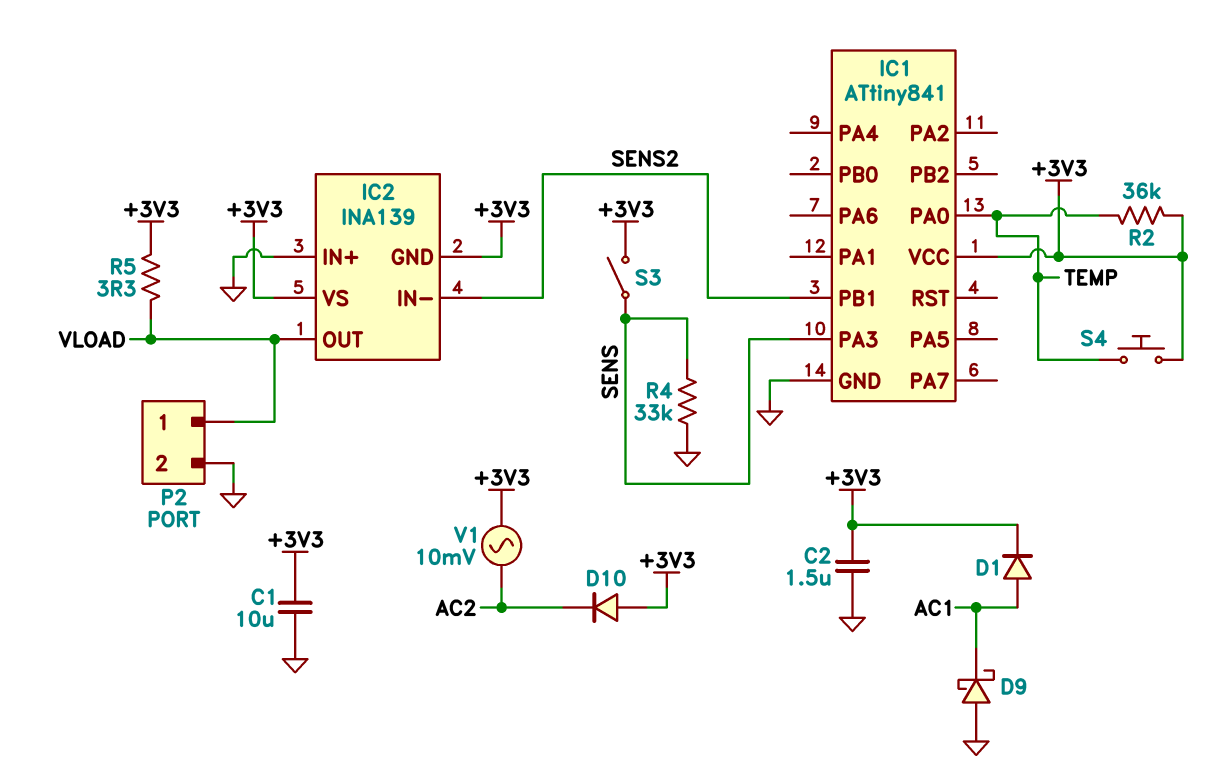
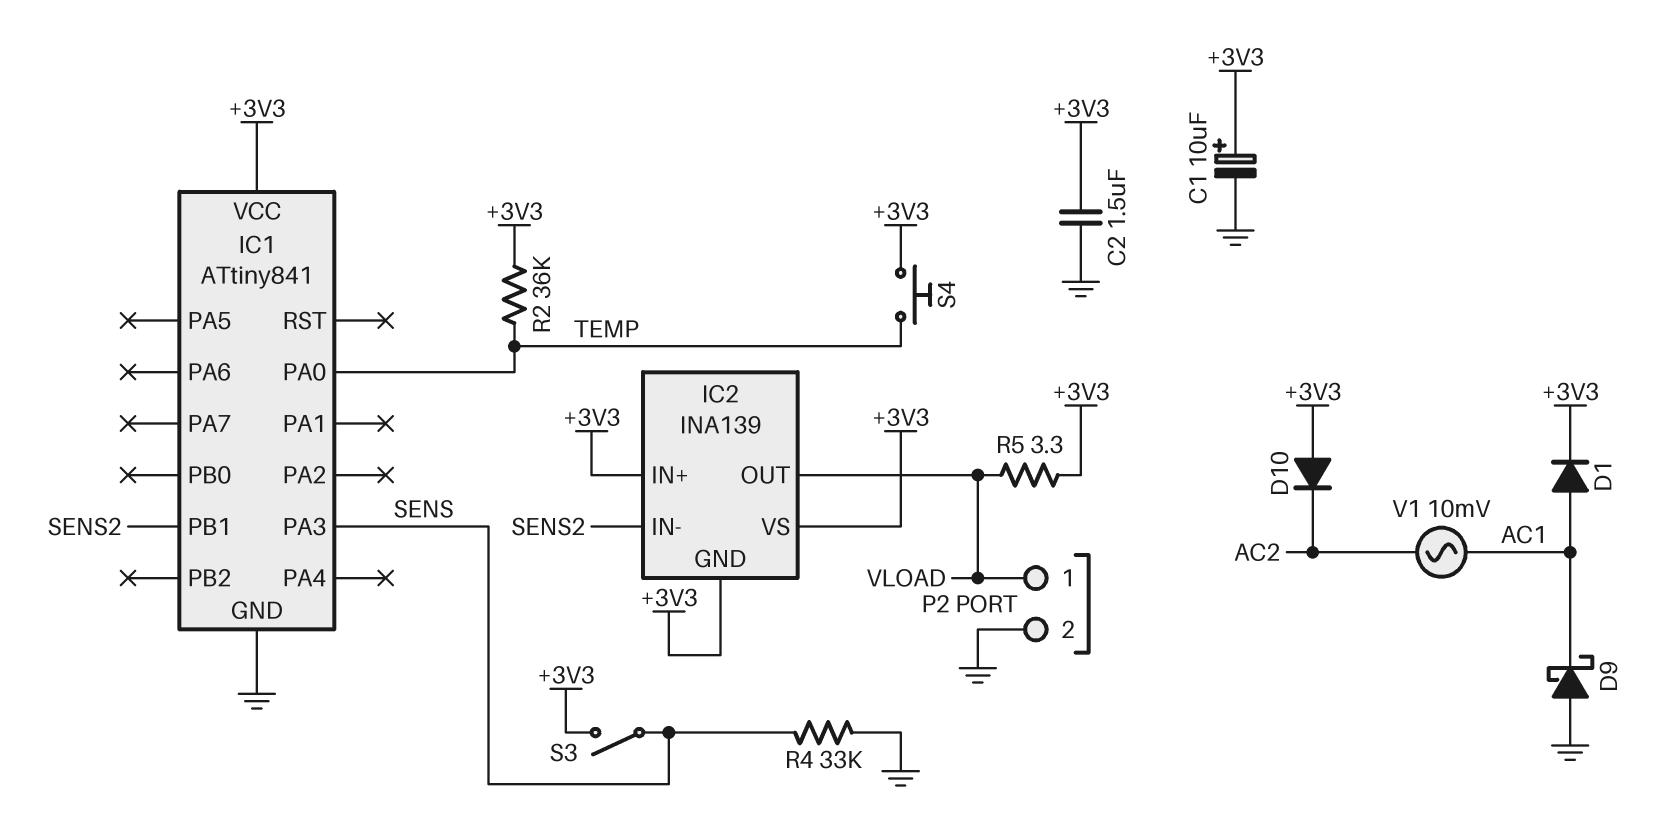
C1: 10uF (+3V3, GND) -> 10uF (plus +3V3, minus GND)
IC2 pin IN+: GND -> +3V3
V1: AC 10mV (+3V3, AC2) -> AC 10mV (AC1, AC2)

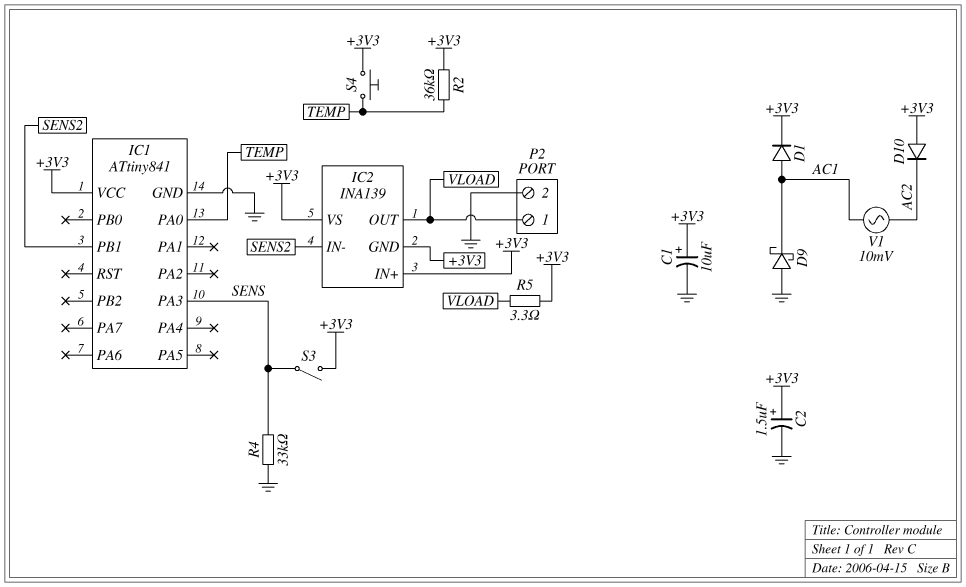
C2: 1.5uF (+3V3, GND) -> 1.5uF (plus +3V3, minus GND)

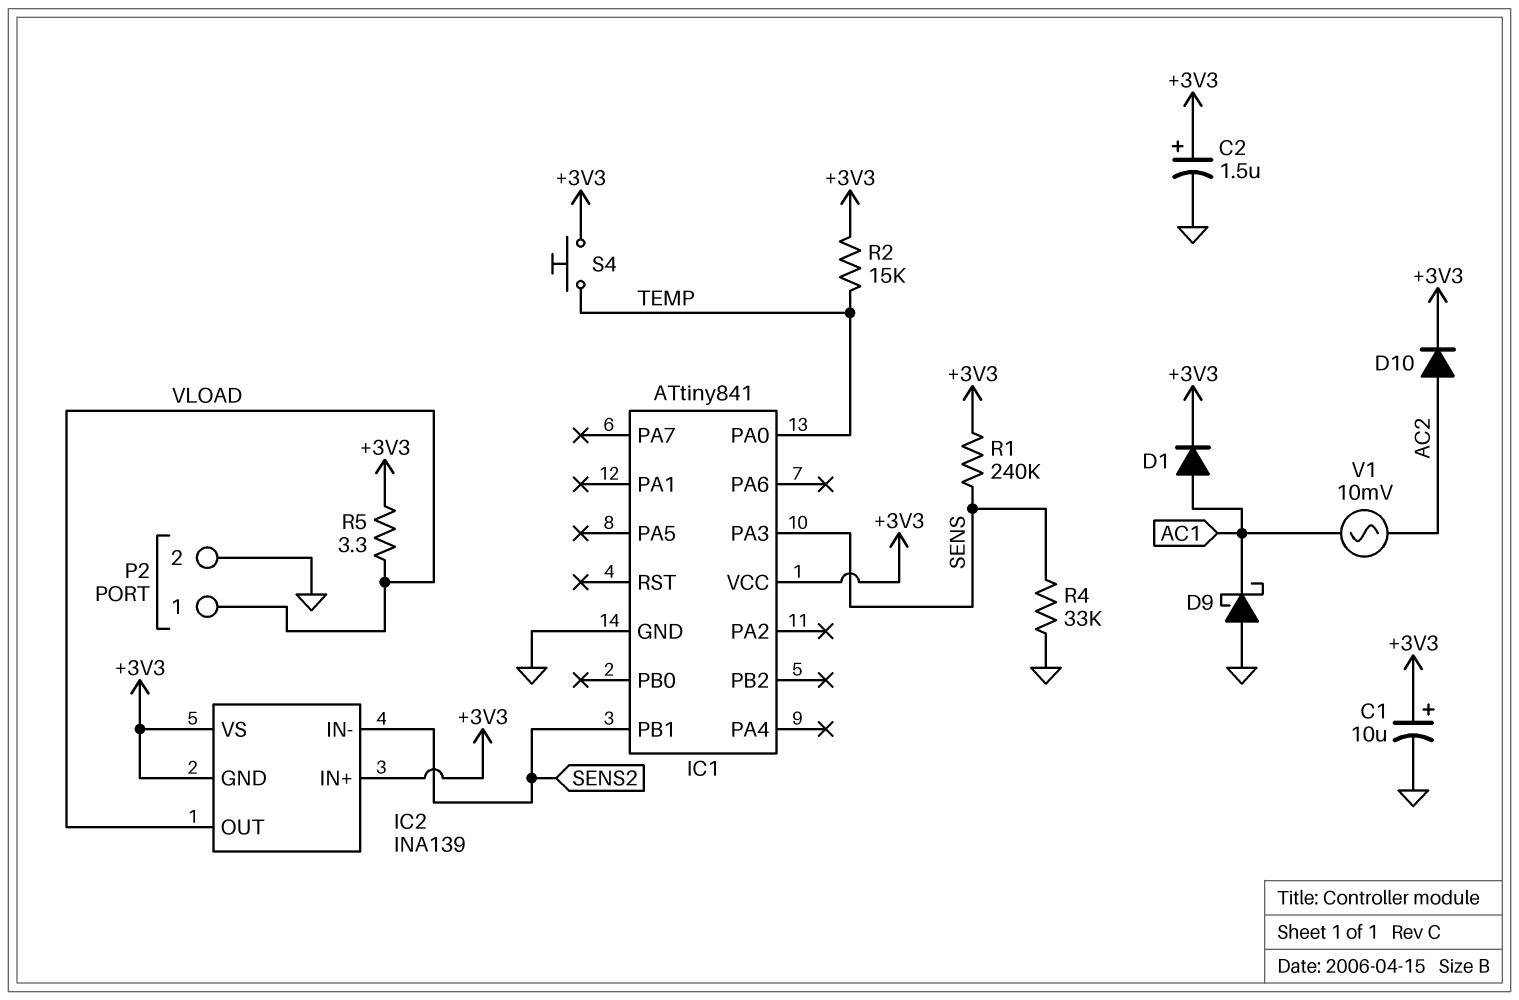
D10: diode (A +3V3, K AC2) -> diode (A AC2, K +3V3)
R1: none -> 240k (+3V3, SENS)
R2: 36k (+3V3, TEMP) -> 15k (+3V3, TEMP)
S3: switch (+3V3, SENS) -> none

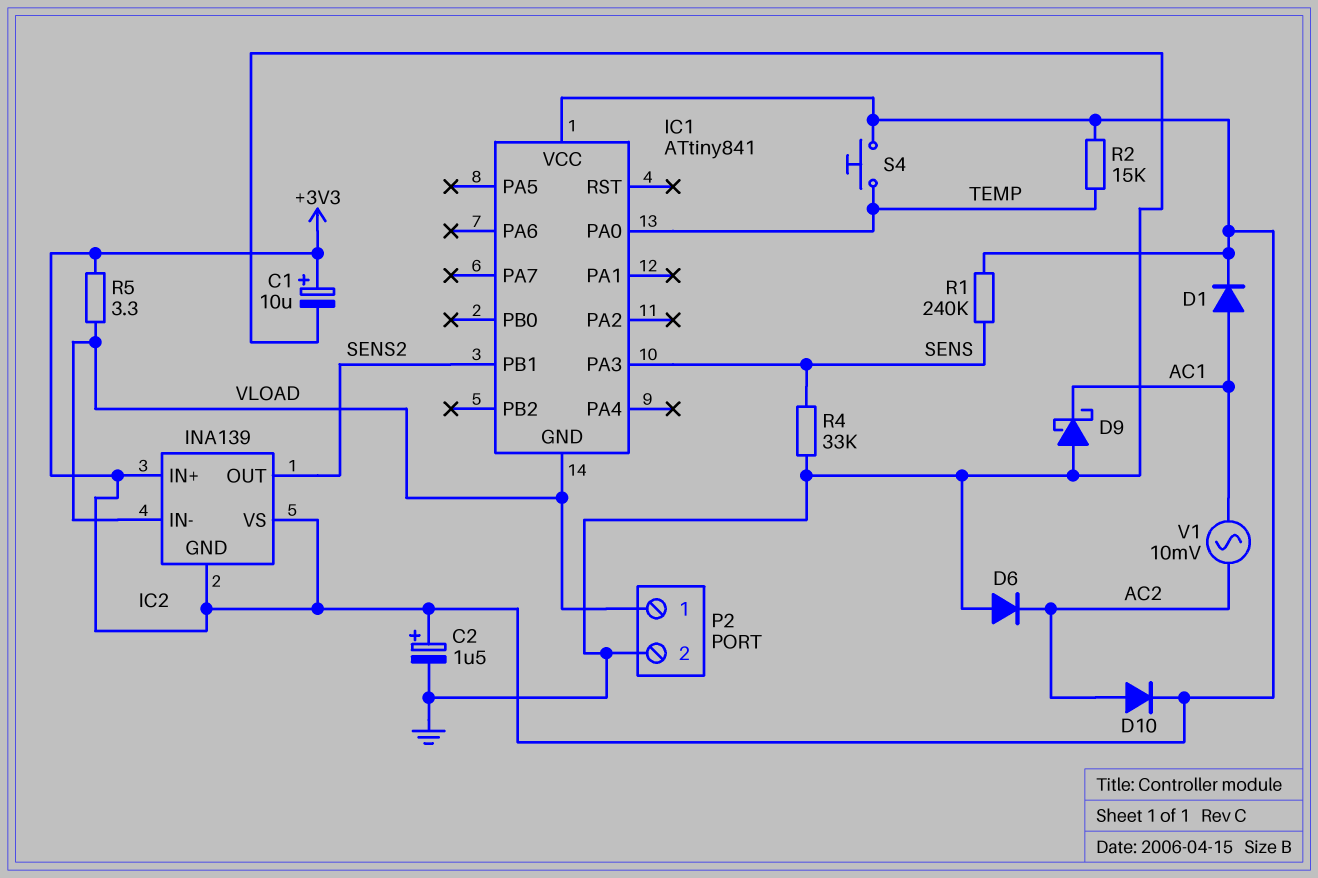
D6: none -> diode (A GND, K AC2)
IC1 pin GND: GND -> VLOAD
IC2 pin IN-: SENS2 -> VLOAD
IC2 pin OUT: VLOAD -> SENS2

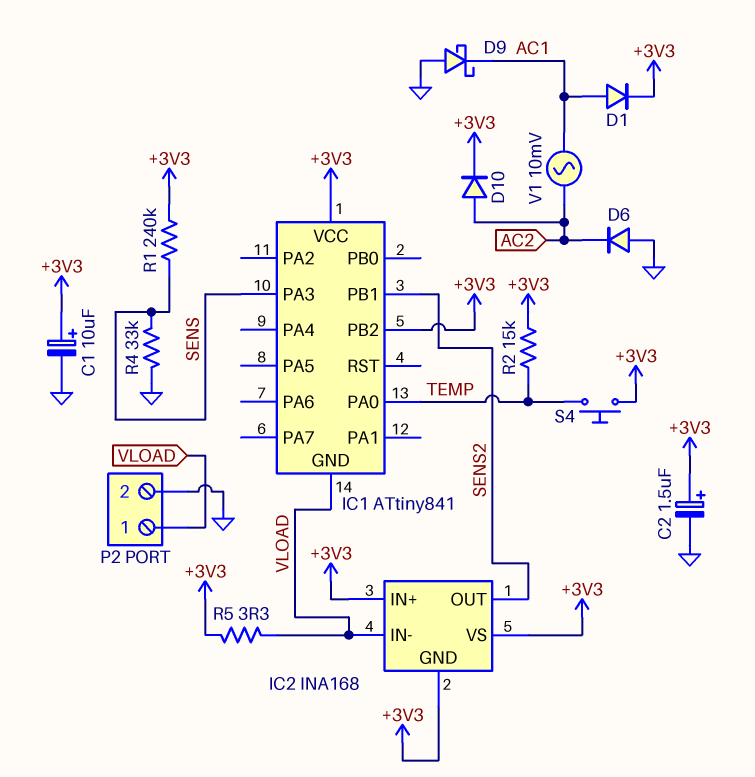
IC1 pin PB2: none -> +3V3
IC2: INA139 -> INA168

